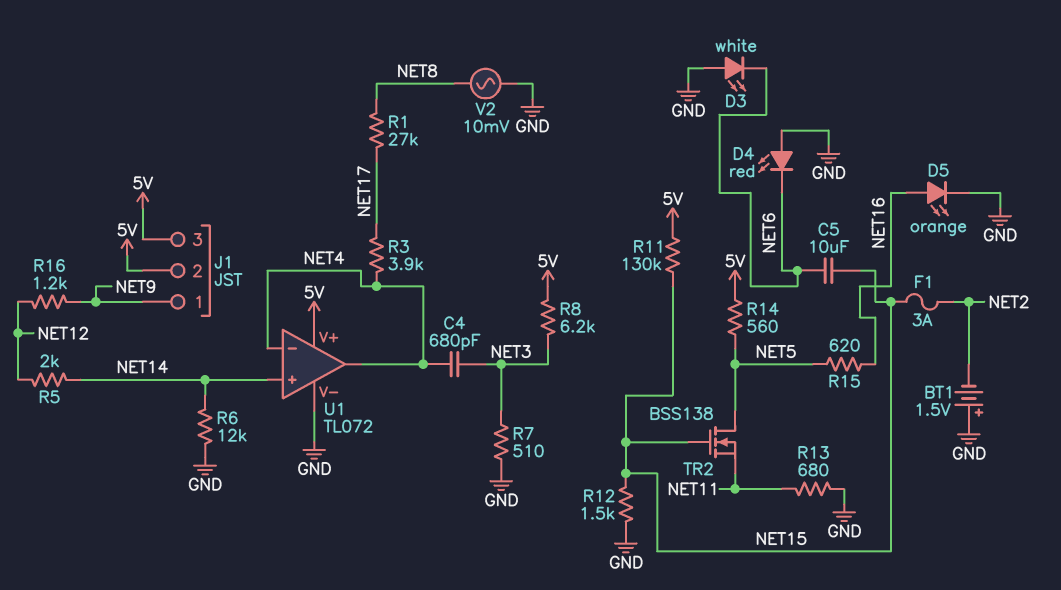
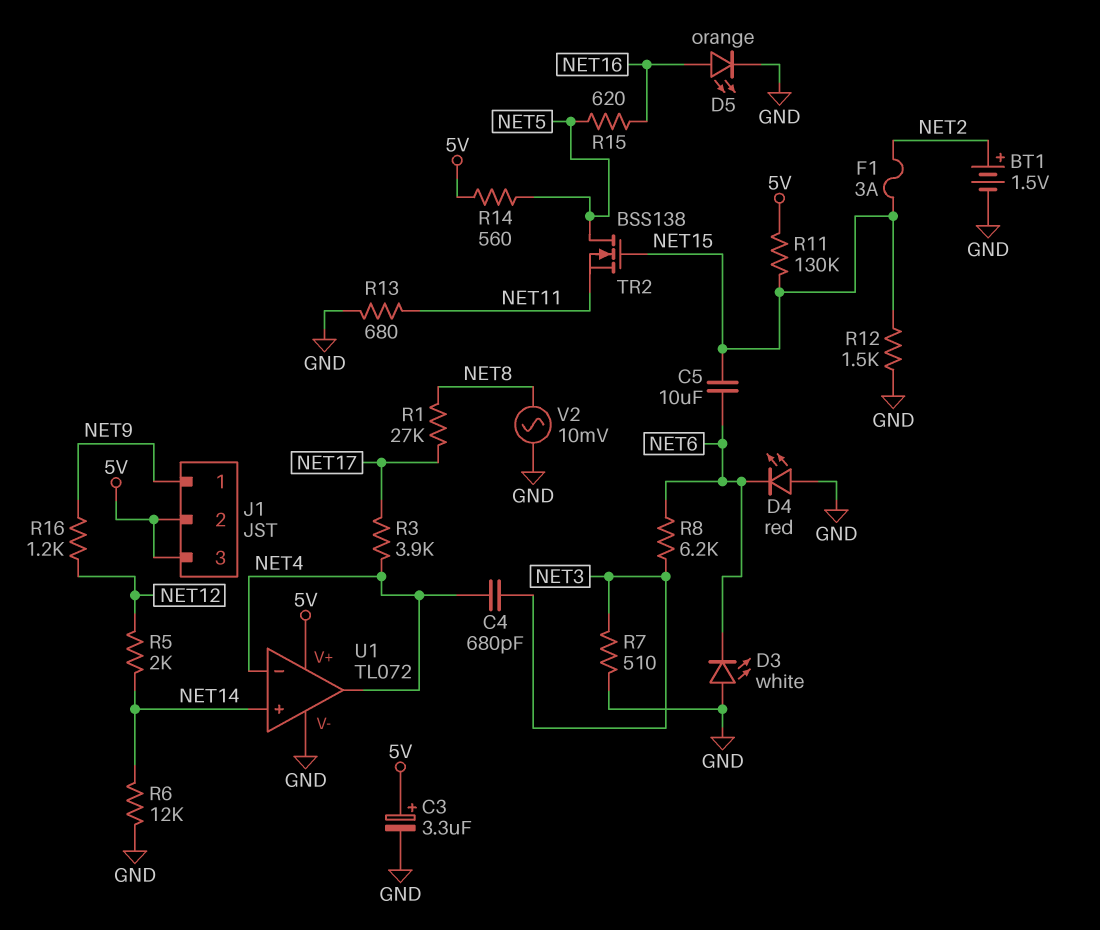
BT1: 1.5V (plus GND, minus NET2) -> 1.5V (plus NET2, minus GND)
C3: none -> 3.3uF (plus 5V, minus GND)
R8: 6.2k (5V, NET3) -> 6.2k (NET3, NET6)

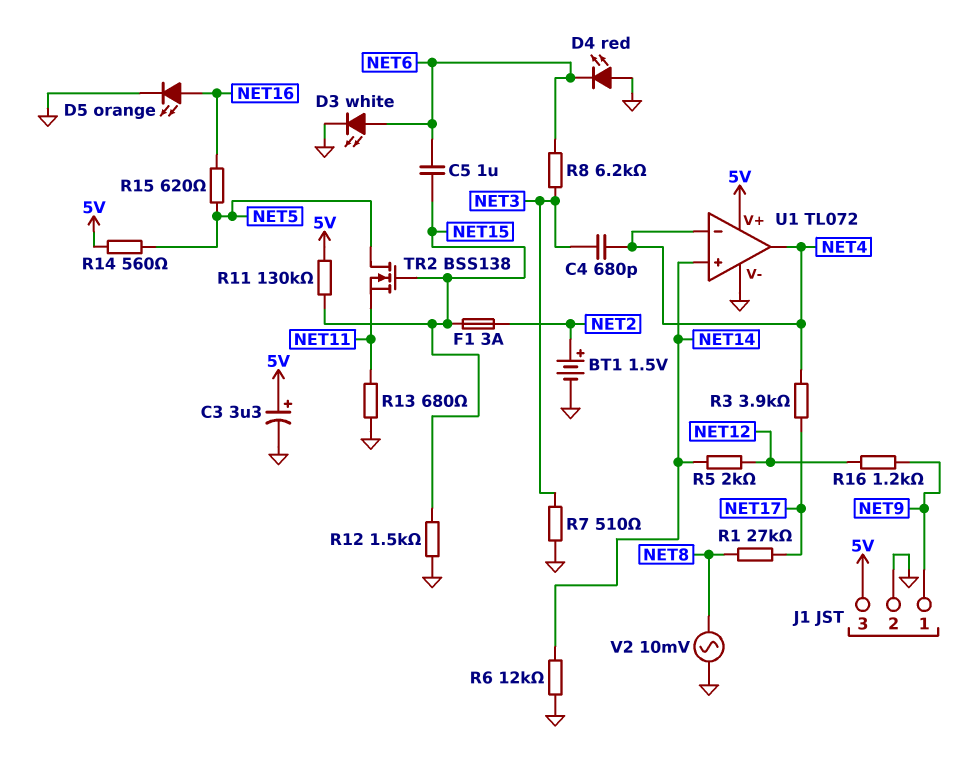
C5: 10uF (NET6, NET15) -> 1uF (NET6, NET15)
D3: LED white (A GND, K NET6) -> LED white (A NET6, K GND)
J1 pin 2: 5V -> GND

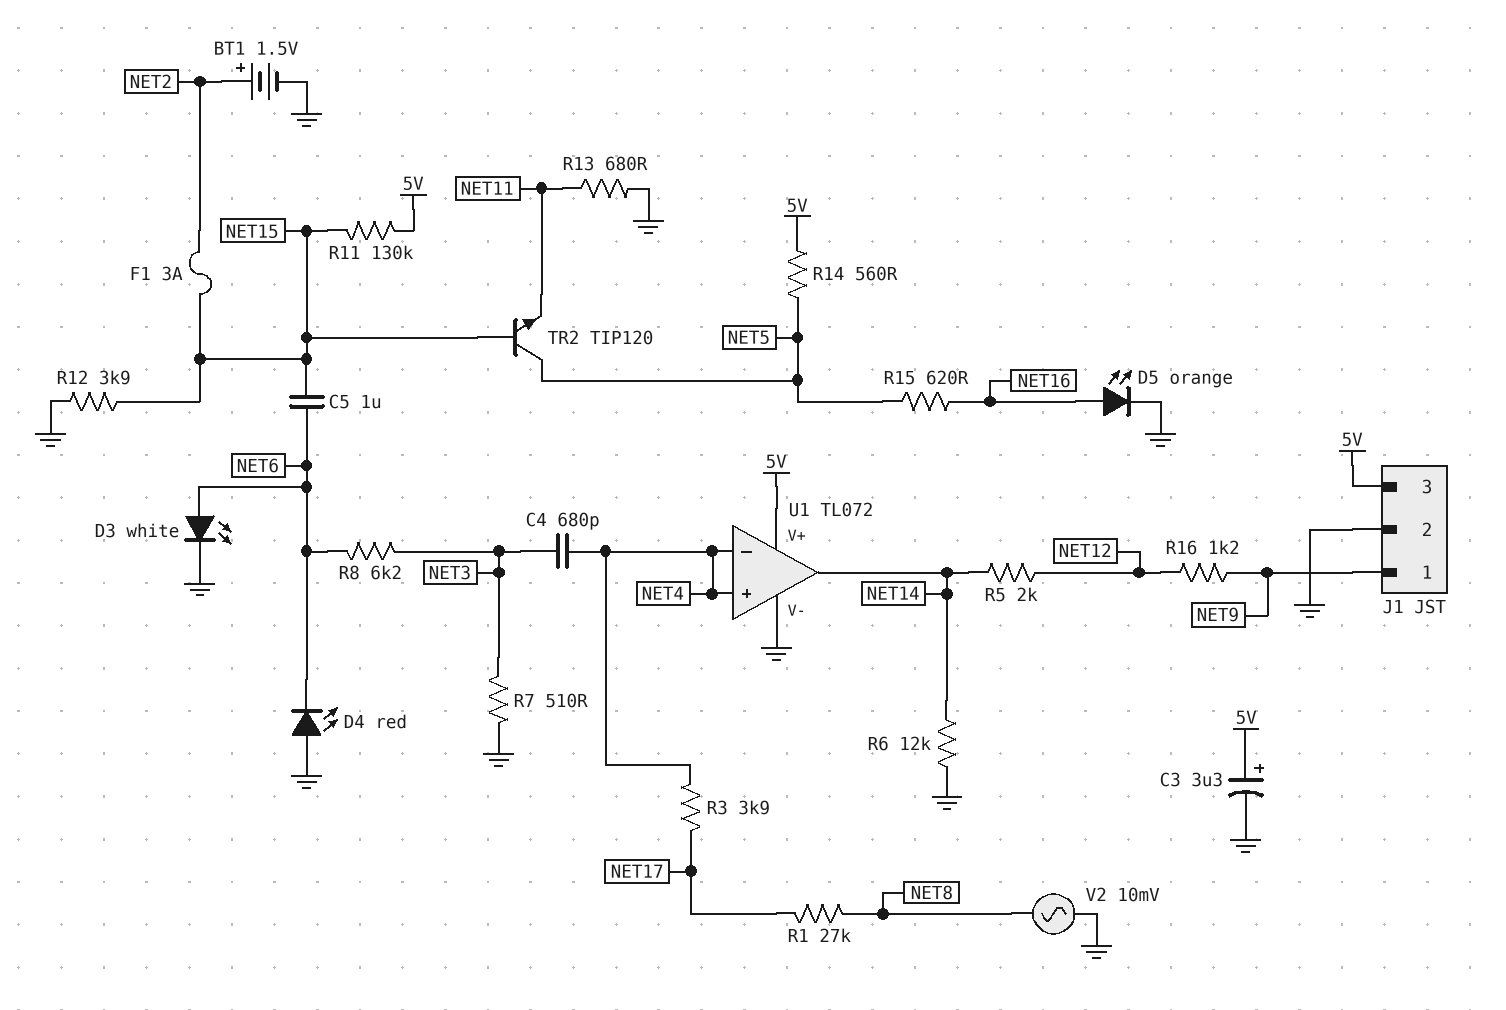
R12: 1.5k (GND, NET15) -> 3.9k (GND, NET15)
TR2: NMOS BSS138 (G NET15, D NET5, S NET11) -> NPN TIP120 (B NET15, C NET5, E NET11)
U1 pin in+: NET14 -> NET4
U1 pin out: NET4 -> NET14

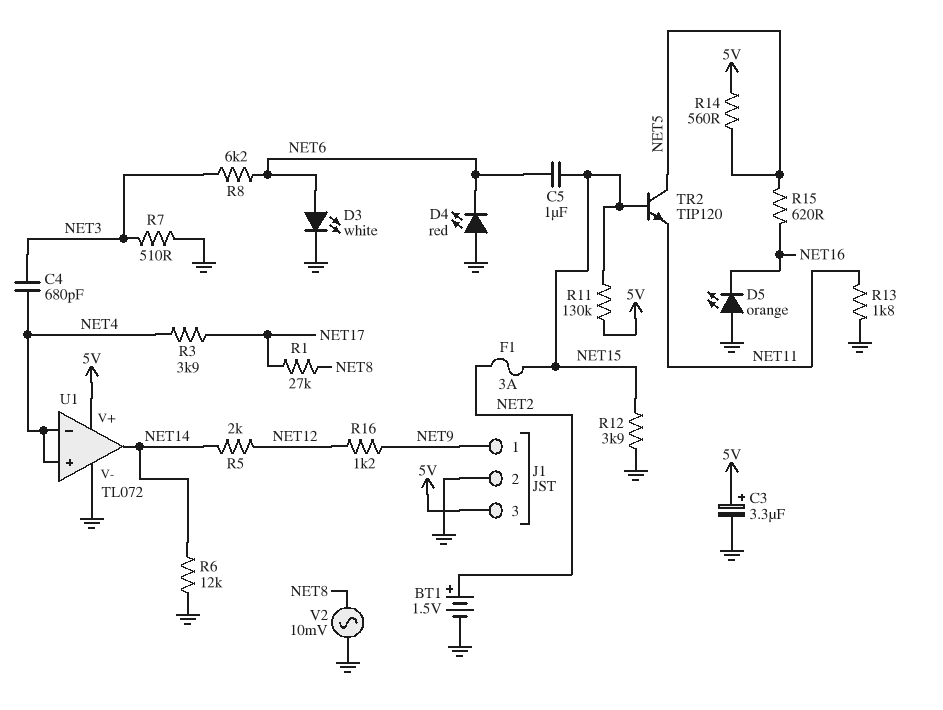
D5: LED orange (A NET16, K GND) -> LED orange (A GND, K NET16)
R13: 680 (GND, NET11) -> 1.8k (GND, NET11)

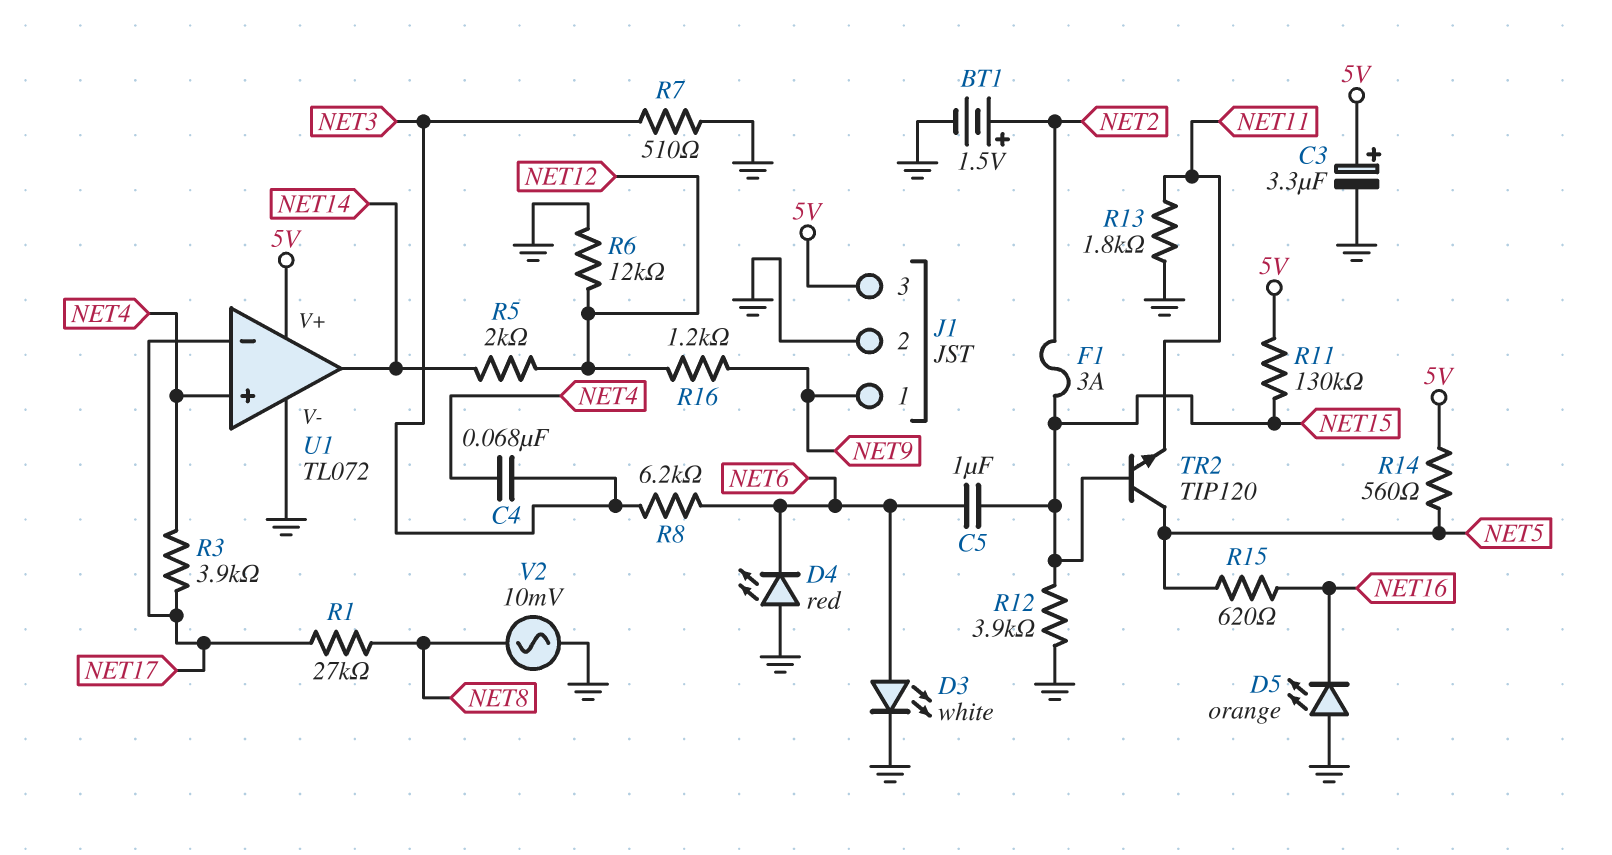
C4: 680pF (NET3, NET4) -> 68nF (NET3, NET4)
R6: 12k (GND, NET14) -> 12k (GND, NET12)
U1 pin in-: NET4 -> NET17

